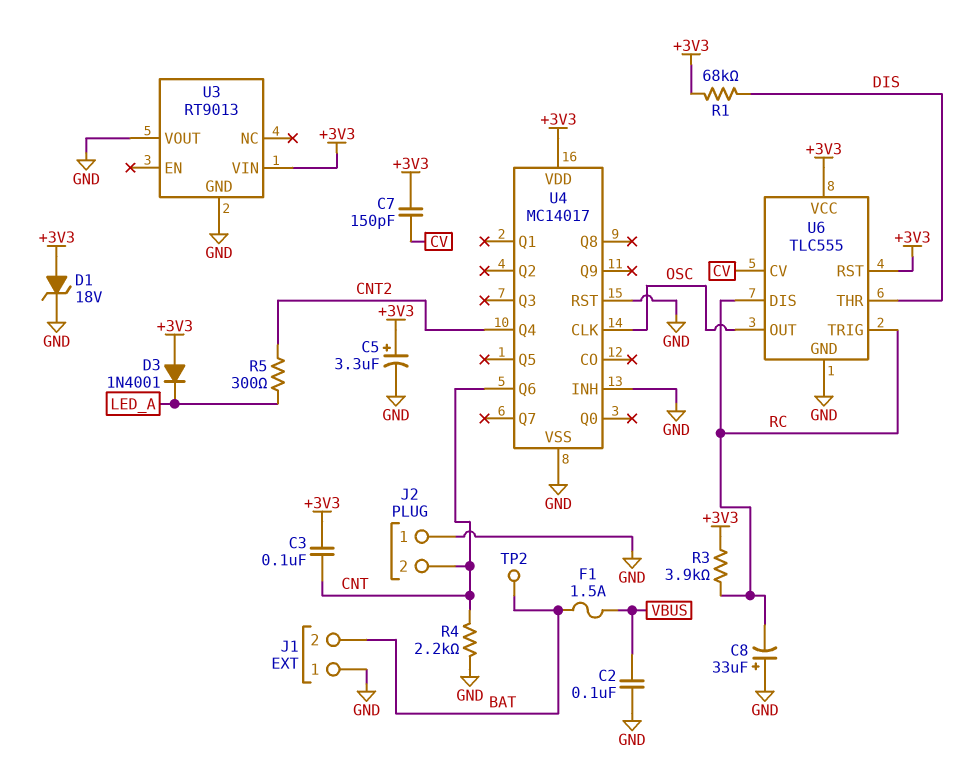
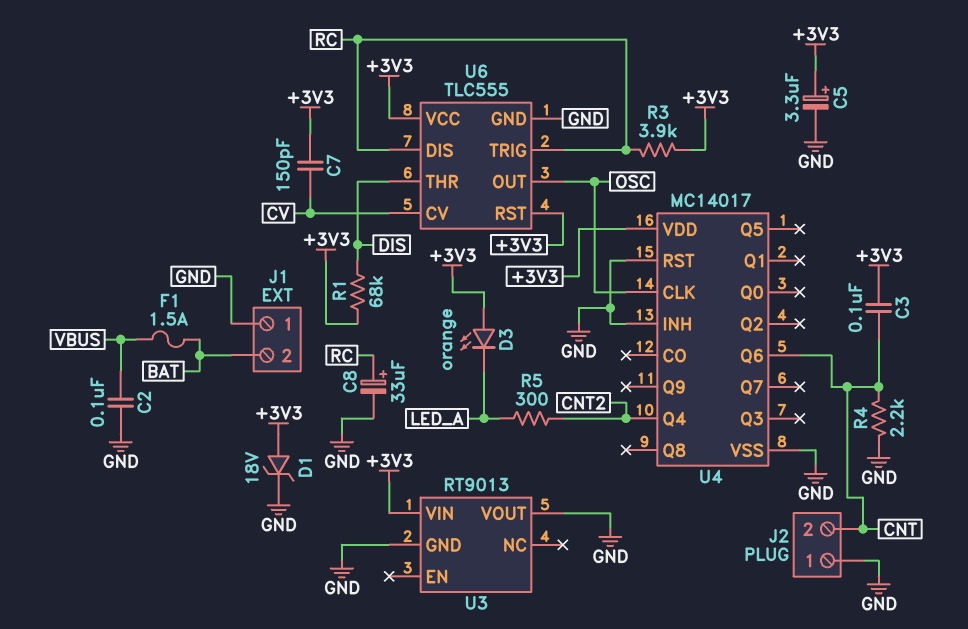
C8: 33uF (plus GND, minus RC) -> 33uF (plus RC, minus GND)
D3: diode 1N4001 (A +3V3, K LED_A) -> LED orange (A +3V3, K LED_A)
TP2: test point (BAT) -> none

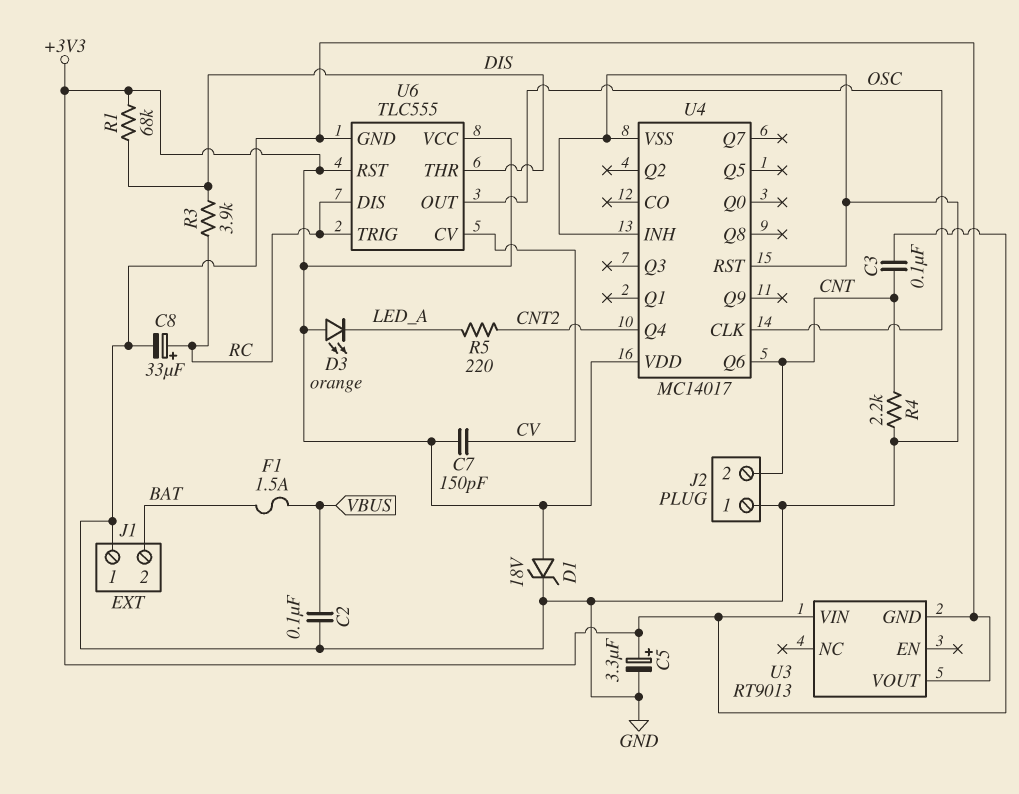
R3: 3.9k (+3V3, RC) -> 3.9k (DIS, RC)
R5: 300 (CNT2, LED_A) -> 220 (CNT2, LED_A)

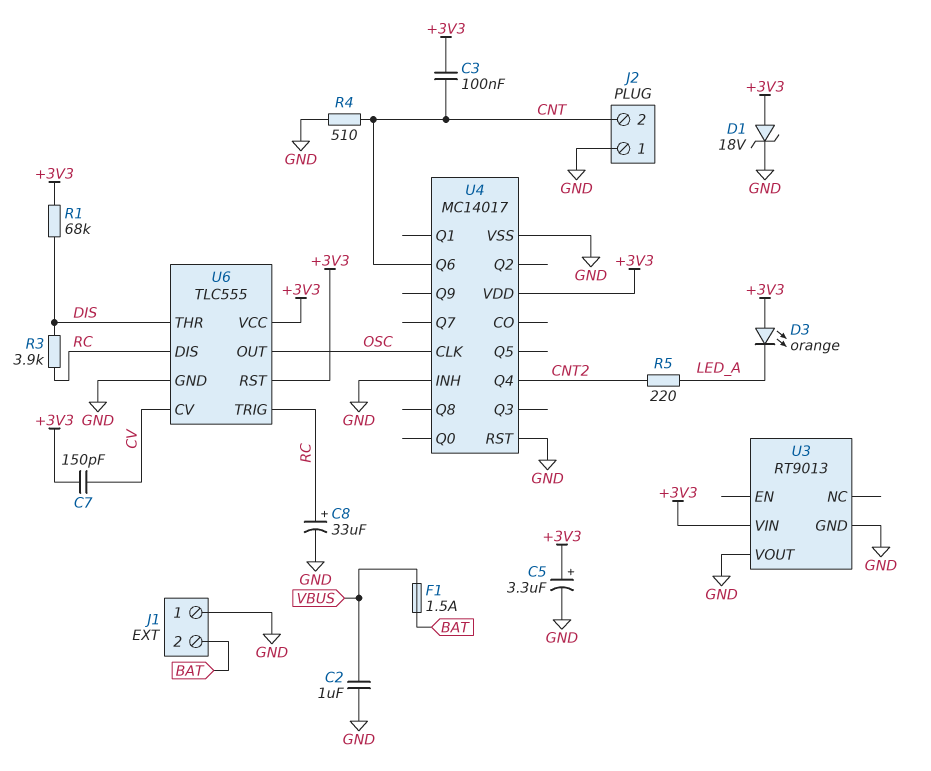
C2: 100nF (GND, VBUS) -> 1uF (GND, VBUS)
R4: 2.2k (CNT, GND) -> 510 (CNT, GND)

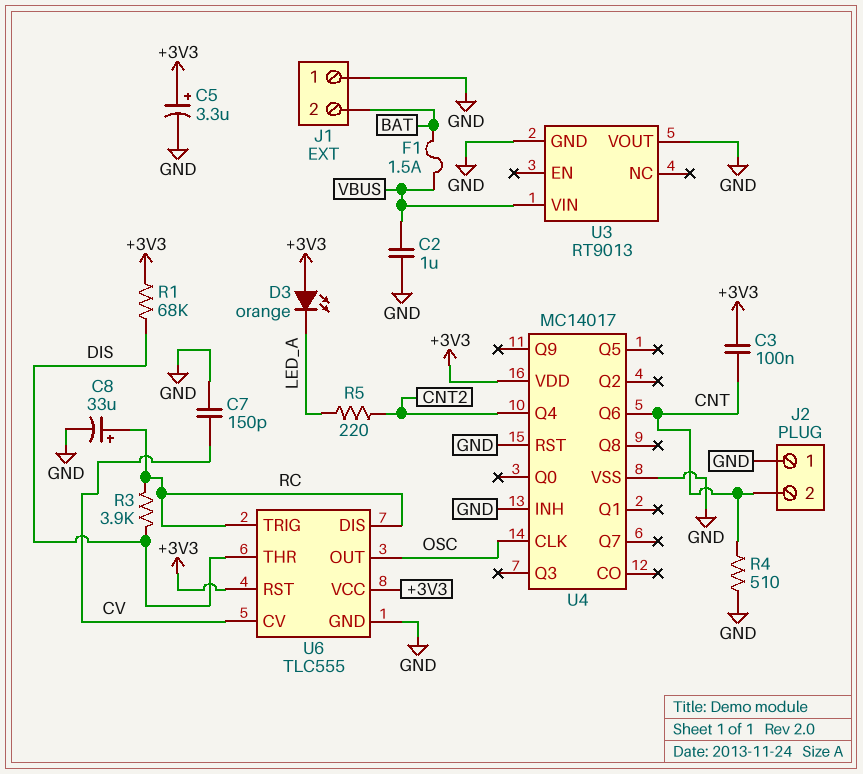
C7: 150pF (+3V3, CV) -> 150pF (CV, GND)
D1: zener 18V (A +3V3, K GND) -> none
U3 pin VIN: +3V3 -> VBUS

